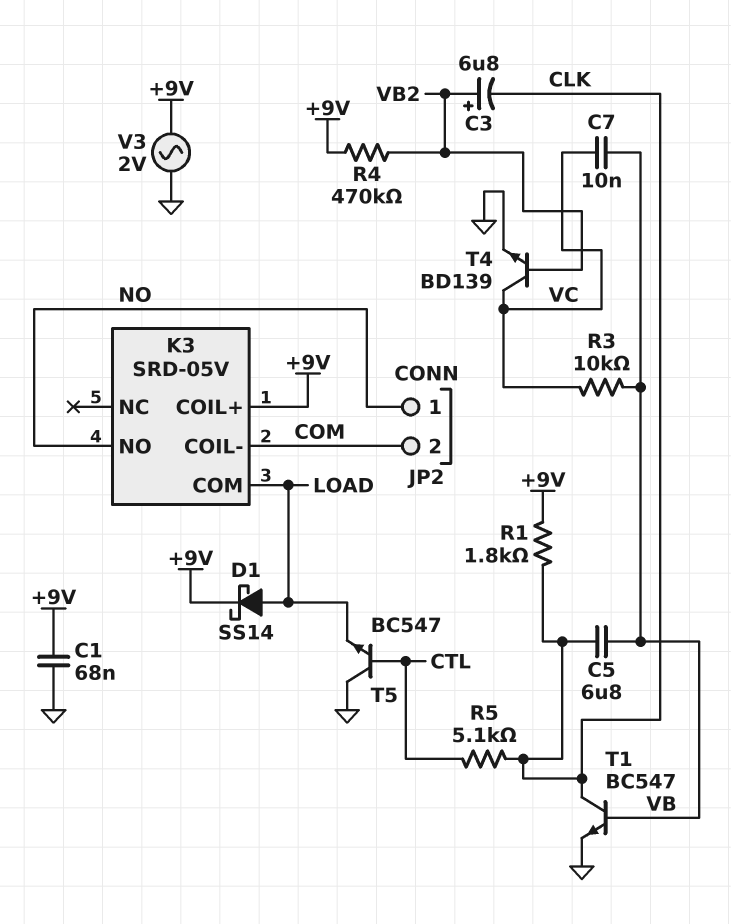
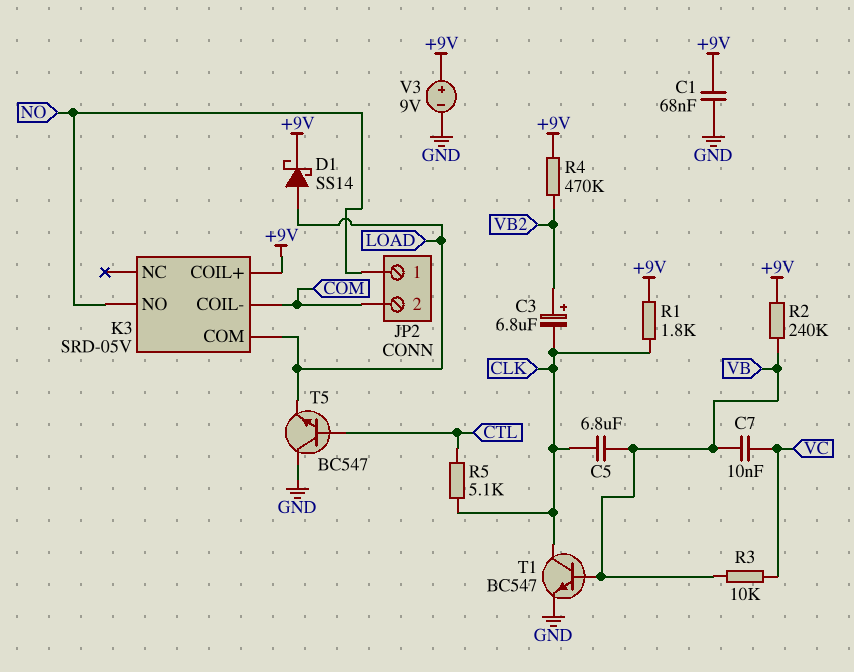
R2: none -> 240k (+9V, VB)
T4: NPN BD139 (B VB2, C VC, E GND) -> none
V3: AC 2V (+9V, GND) -> 9V (plus +9V, minus GND)

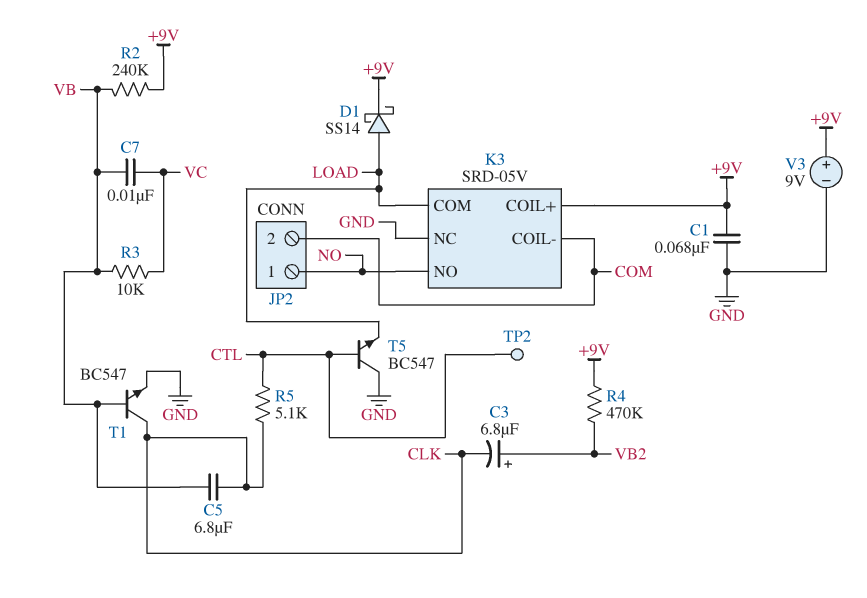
K3 pin NC: none -> GND
R1: 1.8k (+9V, CLK) -> none
TP2: none -> test point (CTL)

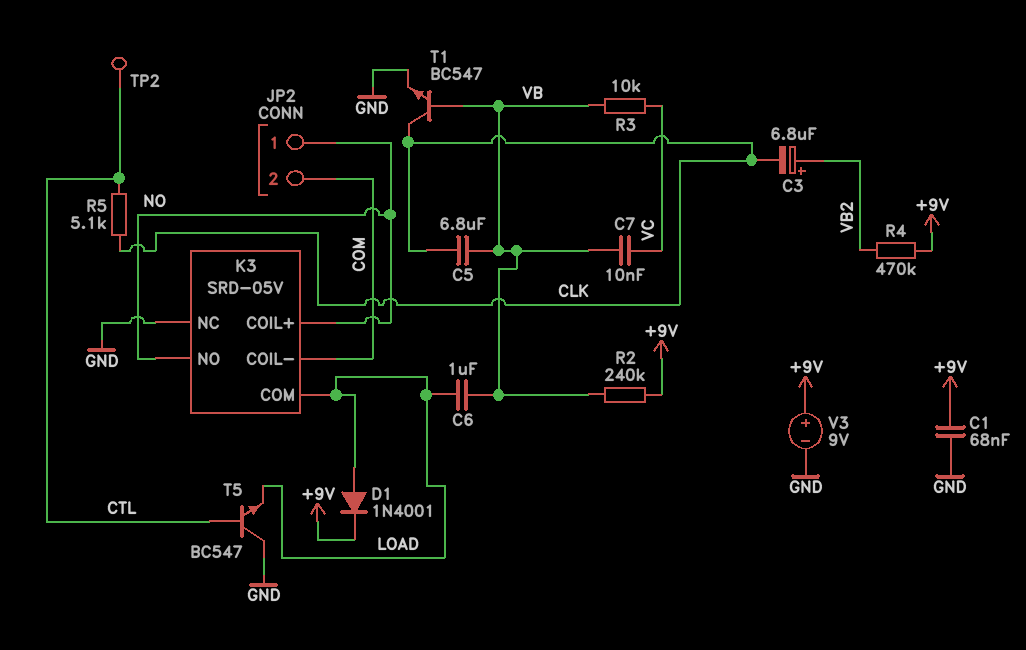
C6: none -> 1uF (LOAD, VB)
D1: schottky SS14 (A LOAD, K +9V) -> diode 1N4001 (A LOAD, K +9V)
K3 pin COIL+: +9V -> NO

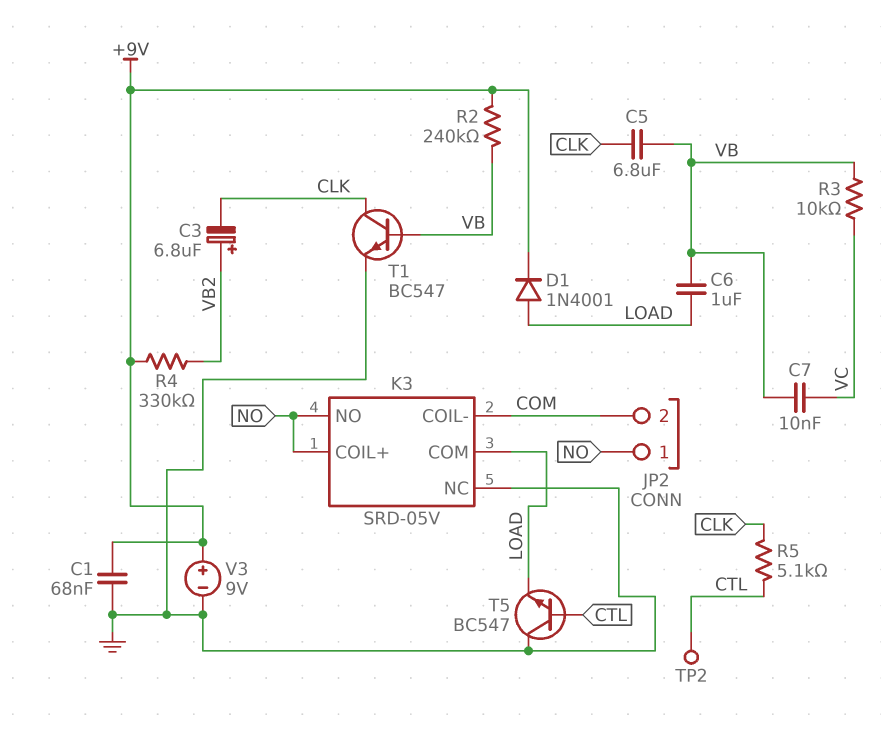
R4: 470k (+9V, VB2) -> 330k (+9V, VB2)

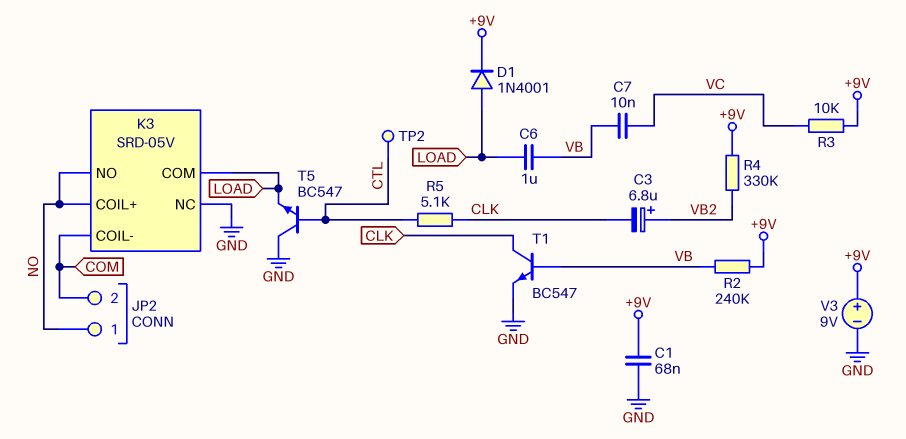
C5: 6.8uF (CLK, VB) -> none
R3: 10k (VB, VC) -> 10k (+9V, VC)

